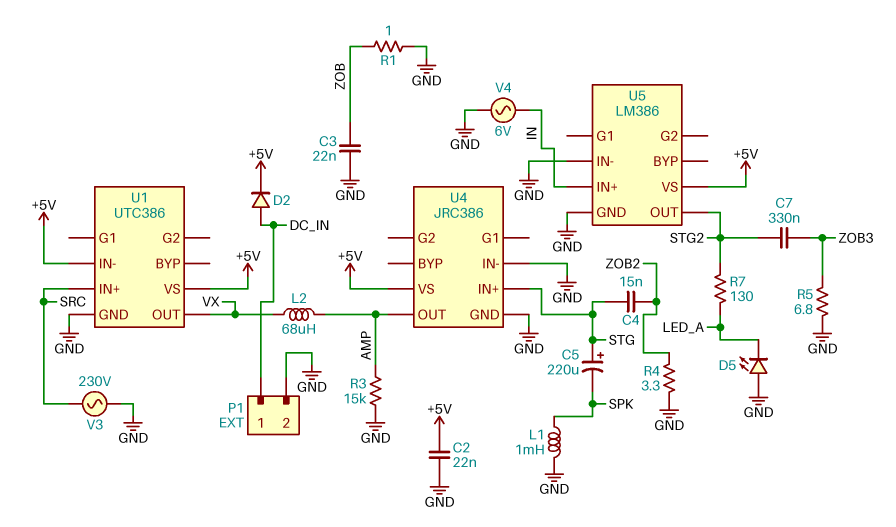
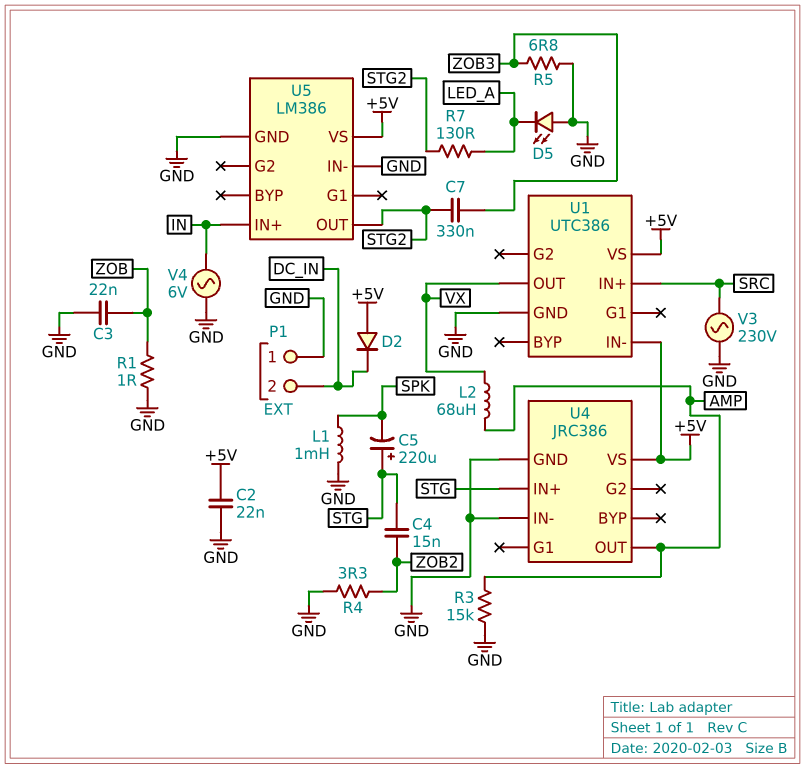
D2: diode (A DC_IN, K +5V) -> diode (A +5V, K DC_IN)
P1 pin 1: DC_IN -> GND
P1 pin 2: GND -> DC_IN

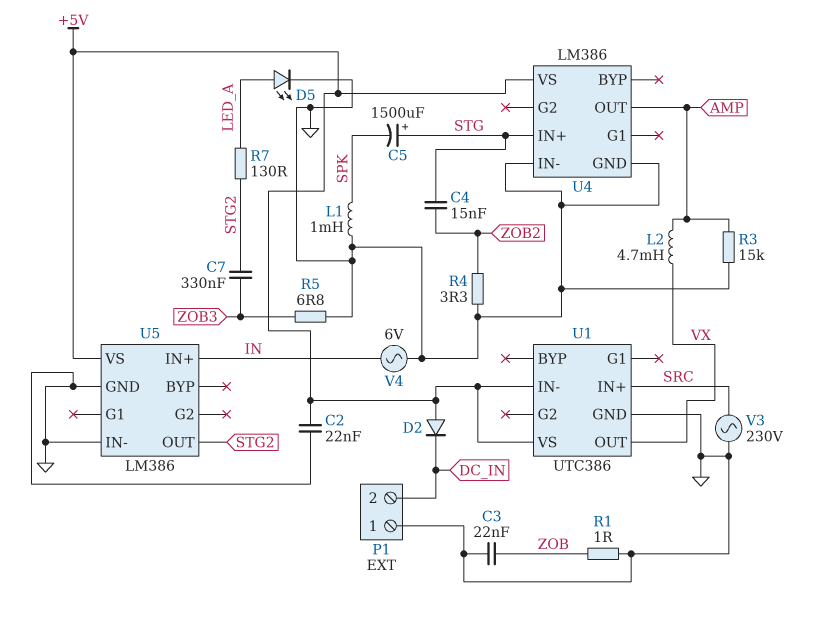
C5: 220uF (plus STG, minus SPK) -> 1500uF (plus STG, minus SPK)
D5: LED (A GND, K LED_A) -> LED (A LED_A, K GND)
L2: 68uH (AMP, VX) -> 4.7mH (AMP, VX)
U4: JRC386 -> LM386

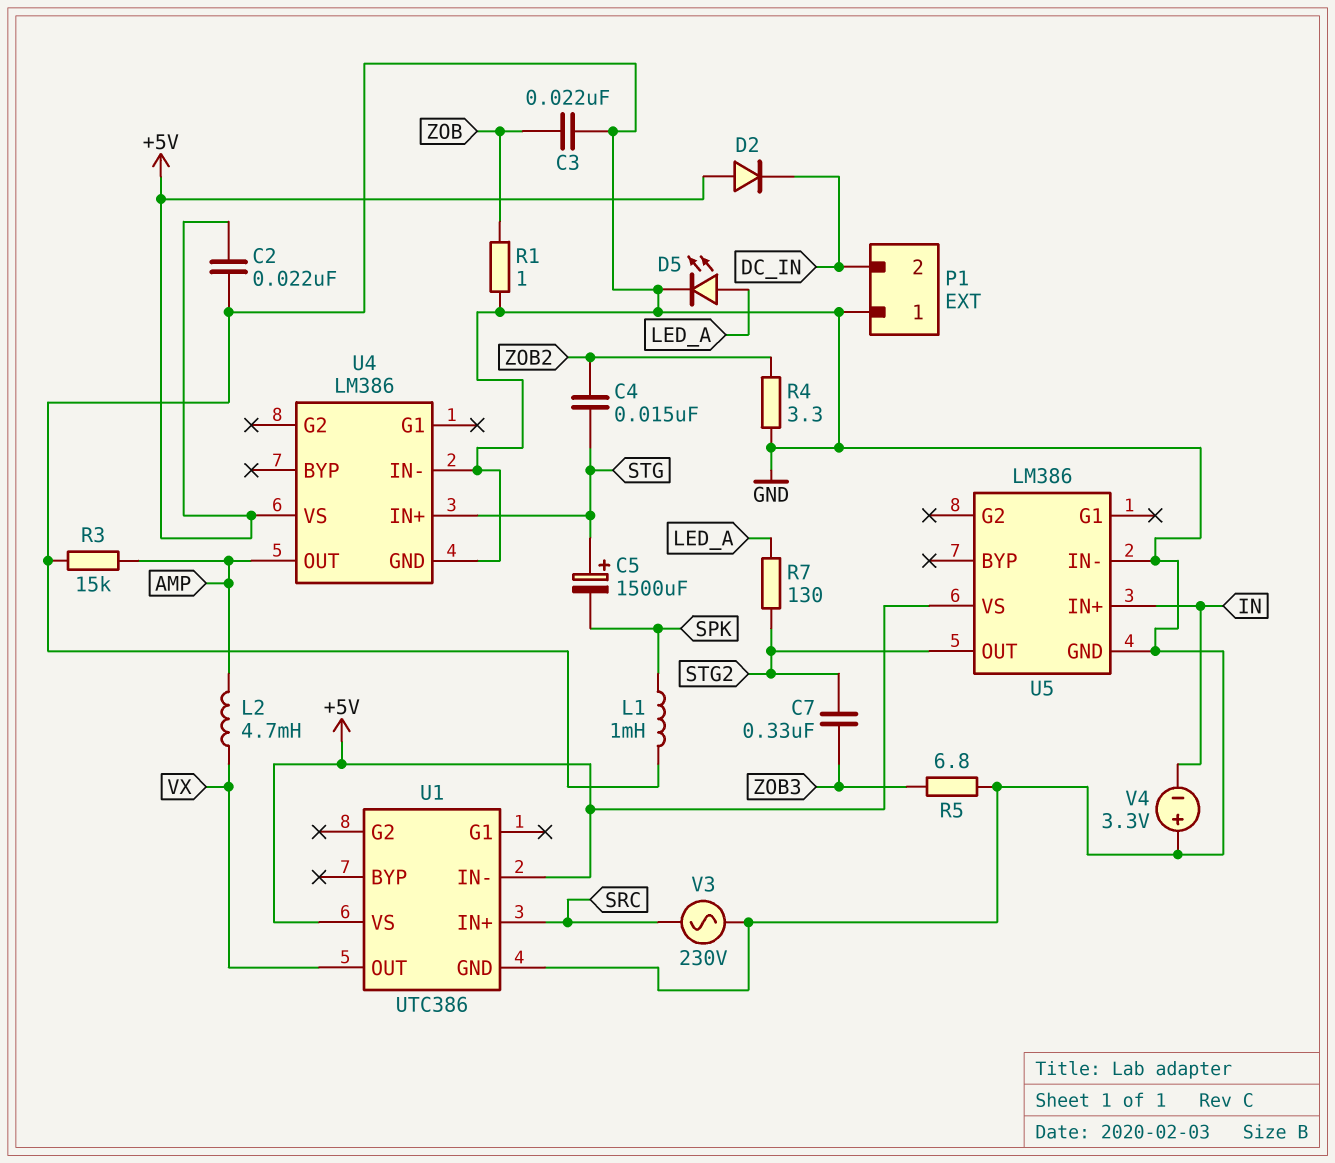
V4: AC 6V (GND, IN) -> 3.3V (plus GND, minus IN)

